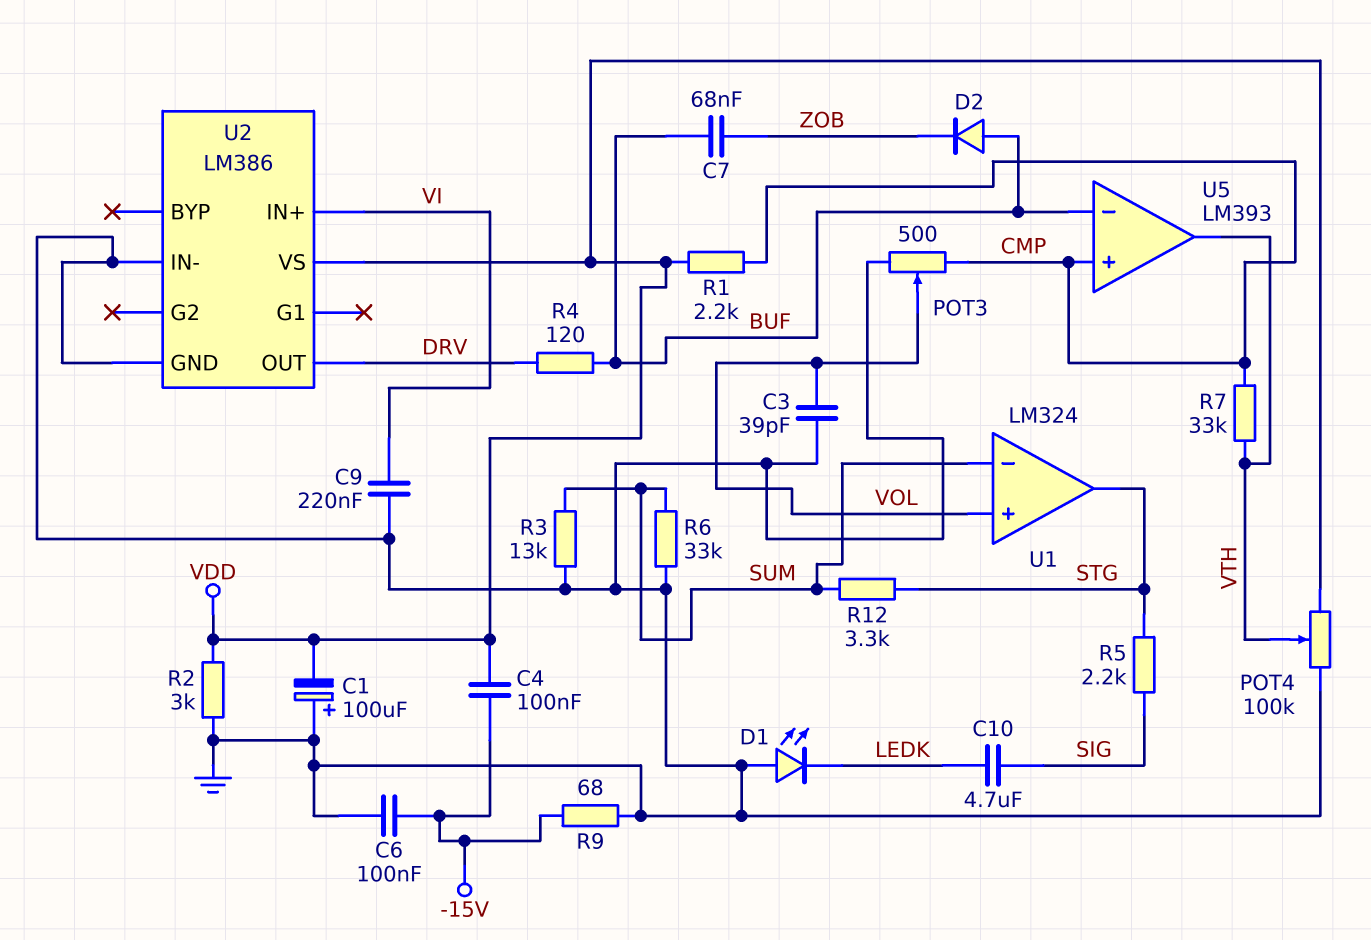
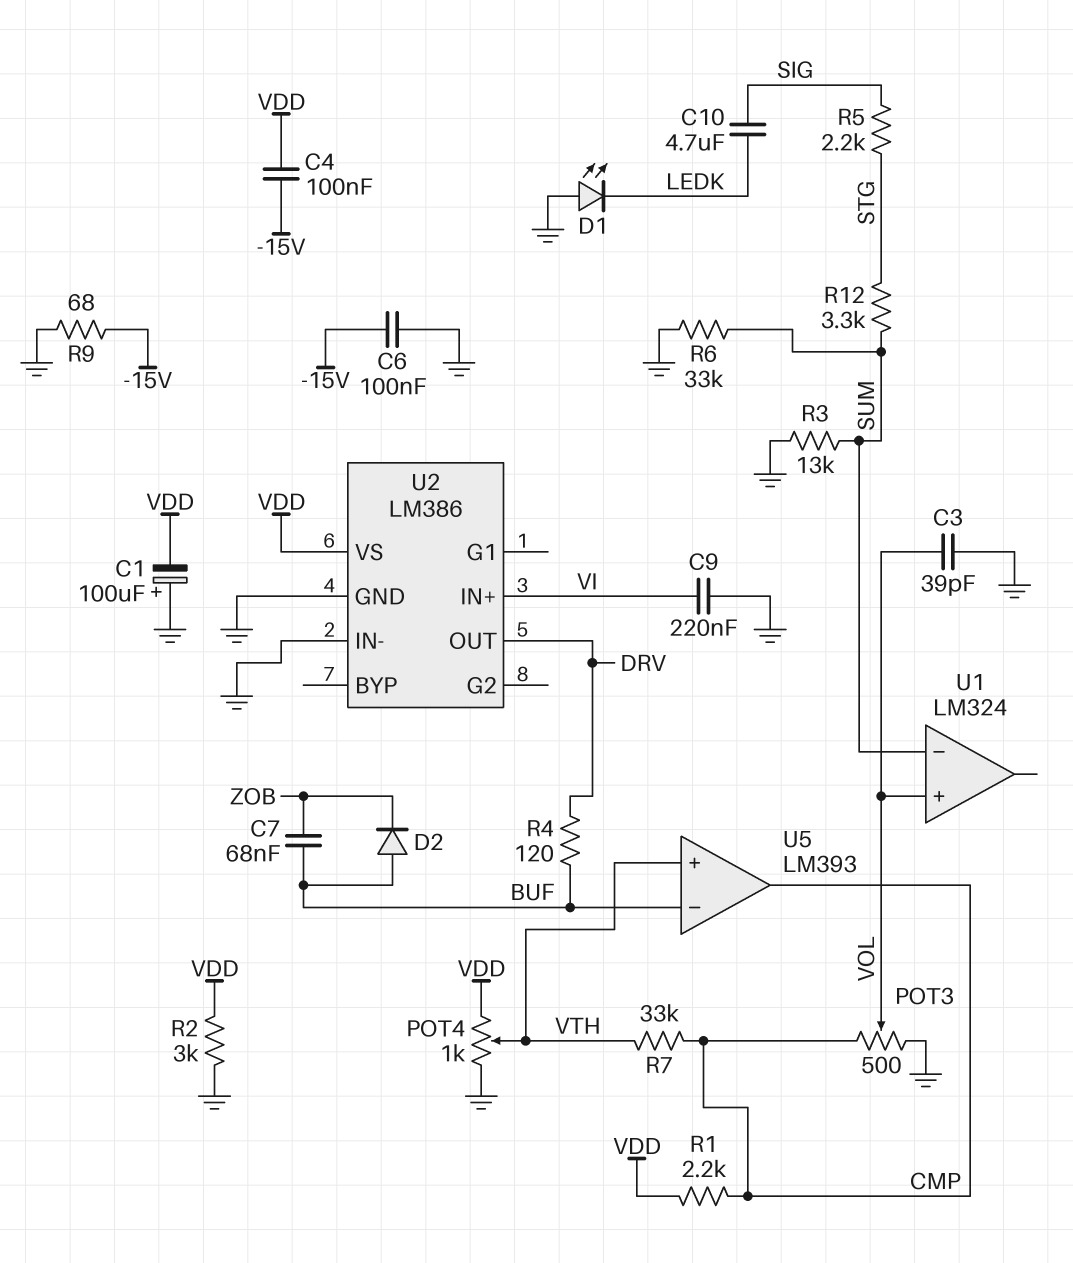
POT4: 100k (GND, VDD, wiper VTH) -> 1k (GND, VDD, wiper VTH)
U1 pin out: STG -> none
U5 pin in+: CMP -> VTH
U5 pin out: VTH -> CMP

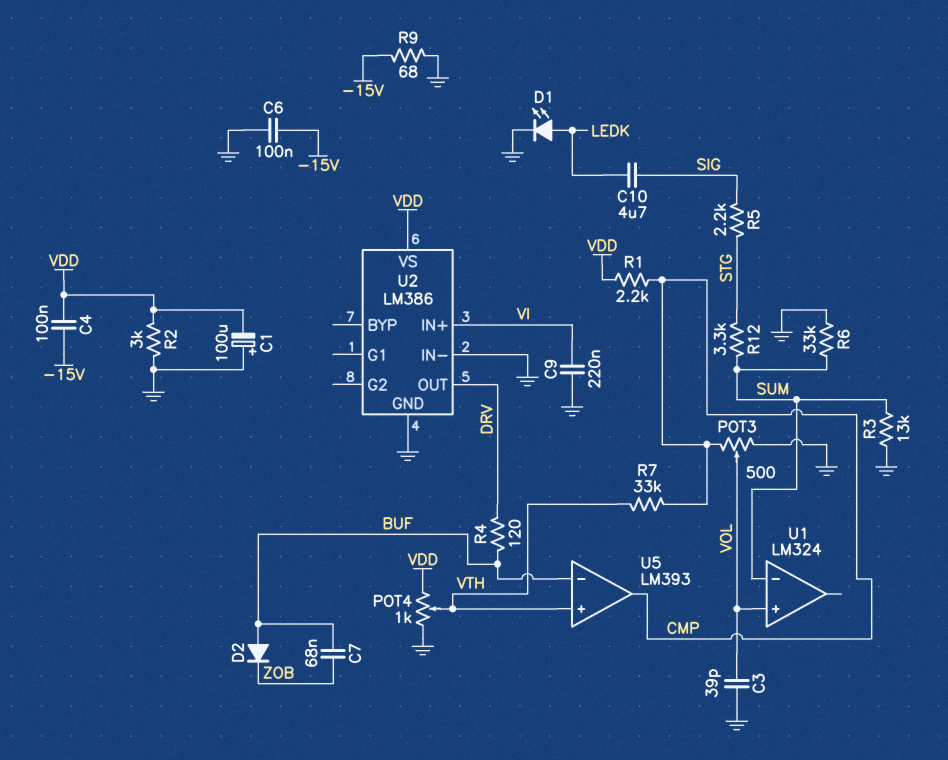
D1: LED (A GND, K LEDK) -> LED (A LEDK, K GND)

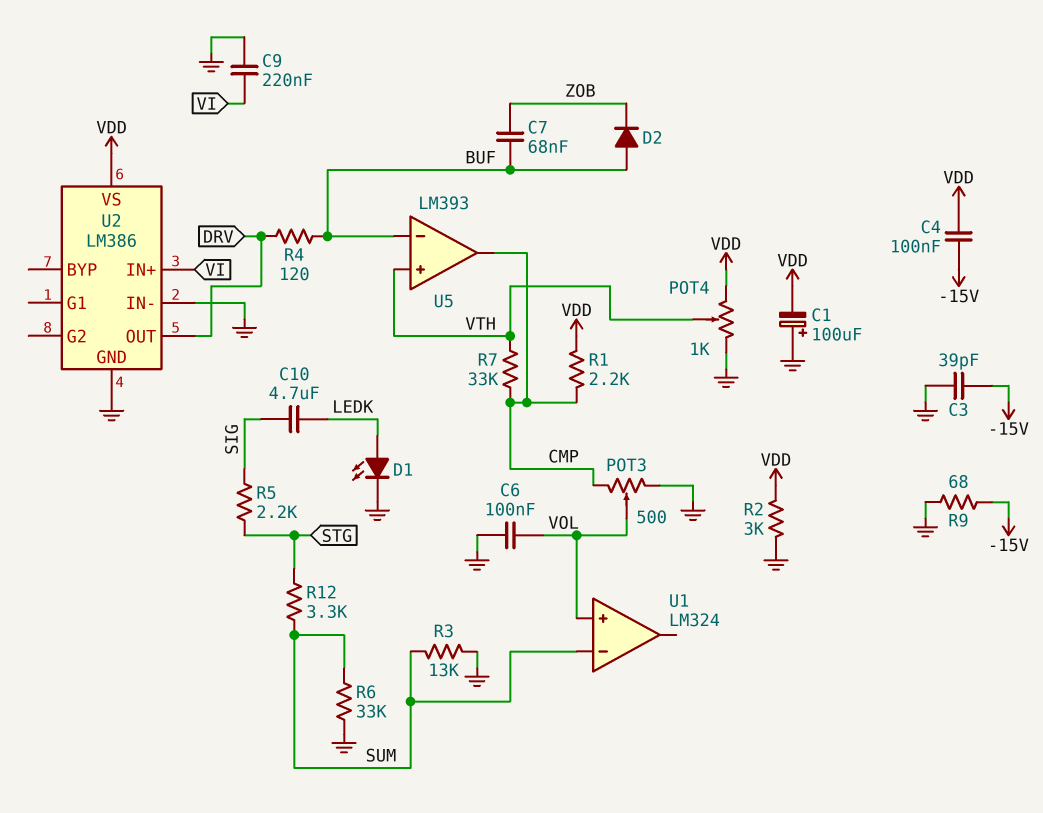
C3: 39pF (GND, VOL) -> 39pF (-15V, GND)
C6: 100nF (-15V, GND) -> 100nF (GND, VOL)

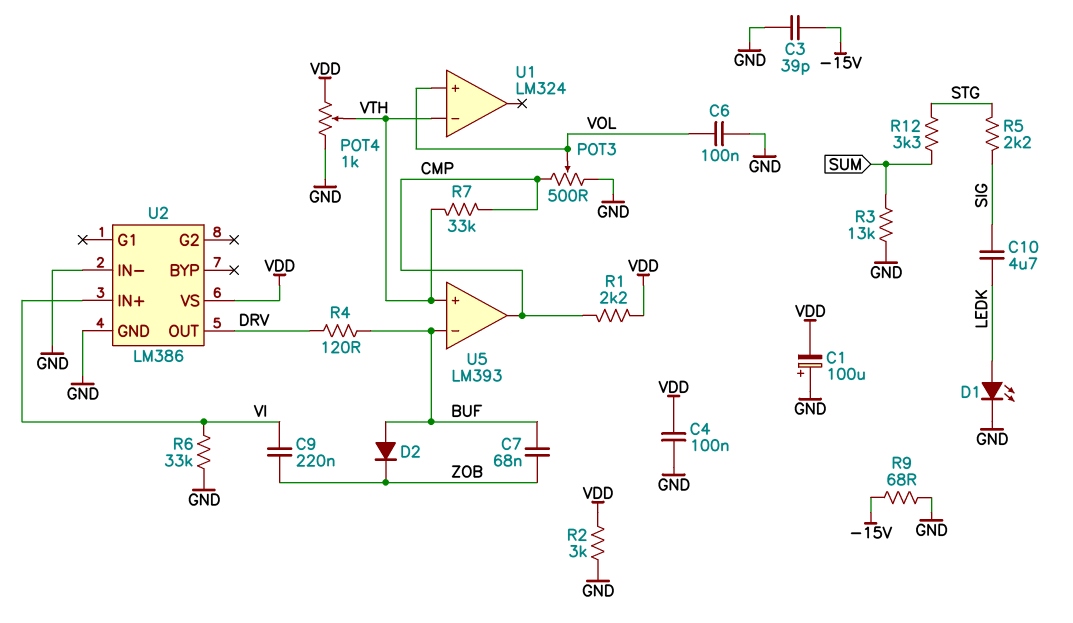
C4: 100nF (-15V, VDD) -> 100nF (GND, VDD)
C9: 220nF (GND, VI) -> 220nF (VI, ZOB)
R6: 33k (GND, SUM) -> 33k (GND, VI)
U1 pin in-: SUM -> VTH

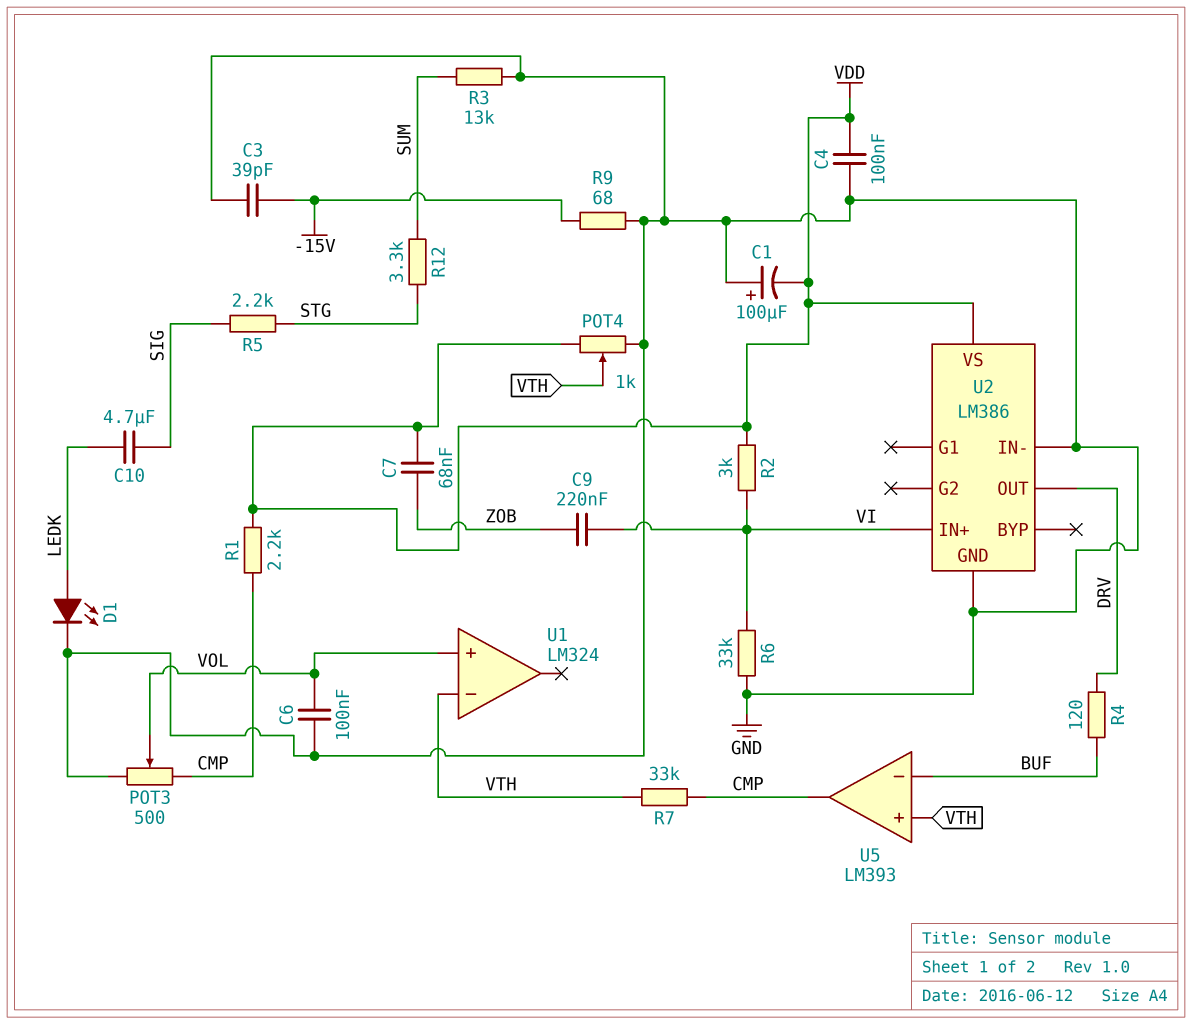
C7: 68nF (BUF, ZOB) -> 68nF (VDD, ZOB)
D2: diode (A BUF, K ZOB) -> none
R2: 3k (GND, VDD) -> 3k (VDD, VI)

